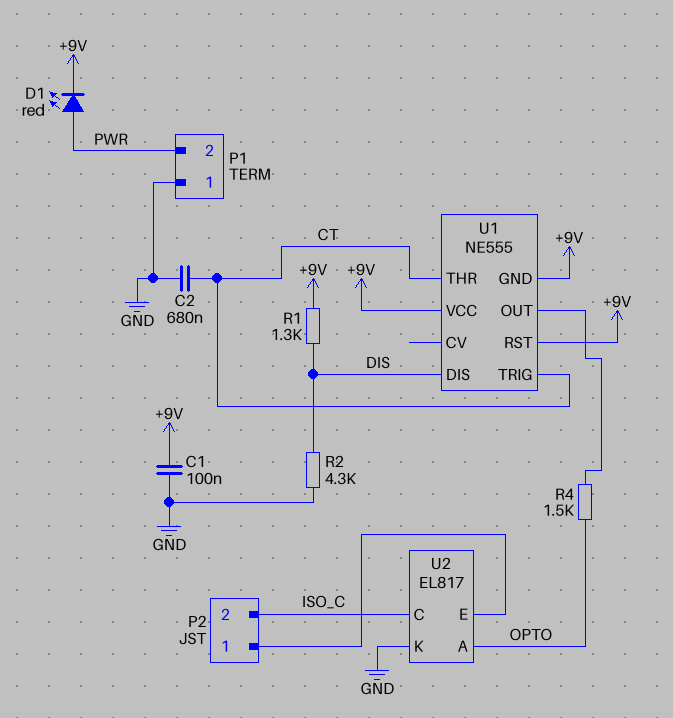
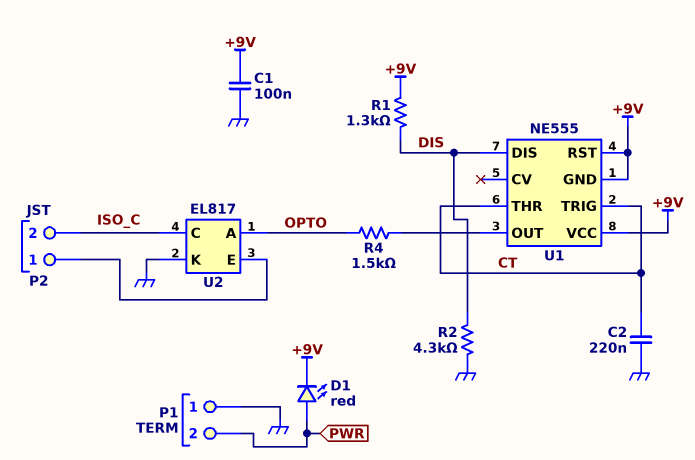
C2: 680nF (CT, GND) -> 220nF (CT, GND)

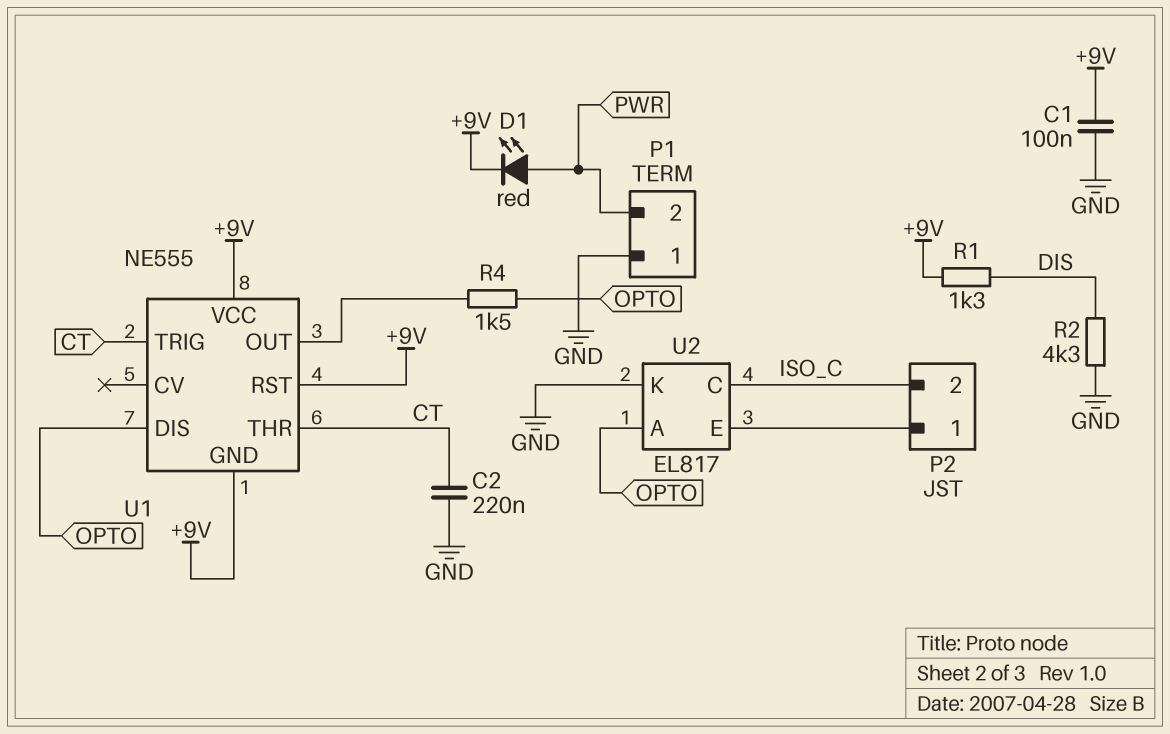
U1 pin DIS: DIS -> OPTO

